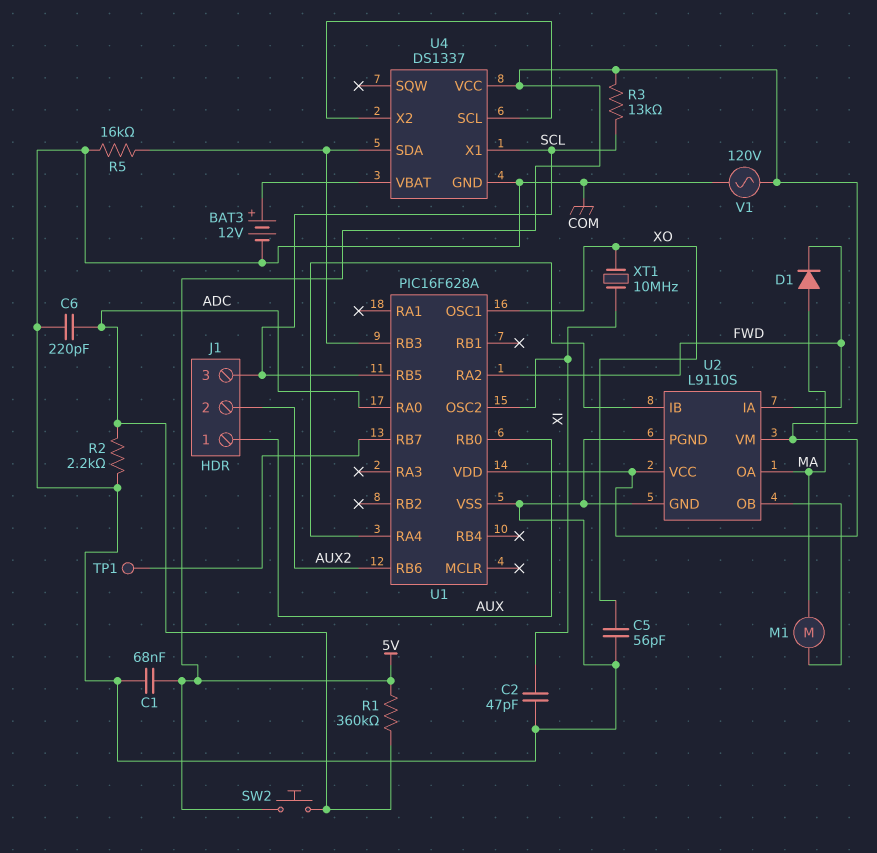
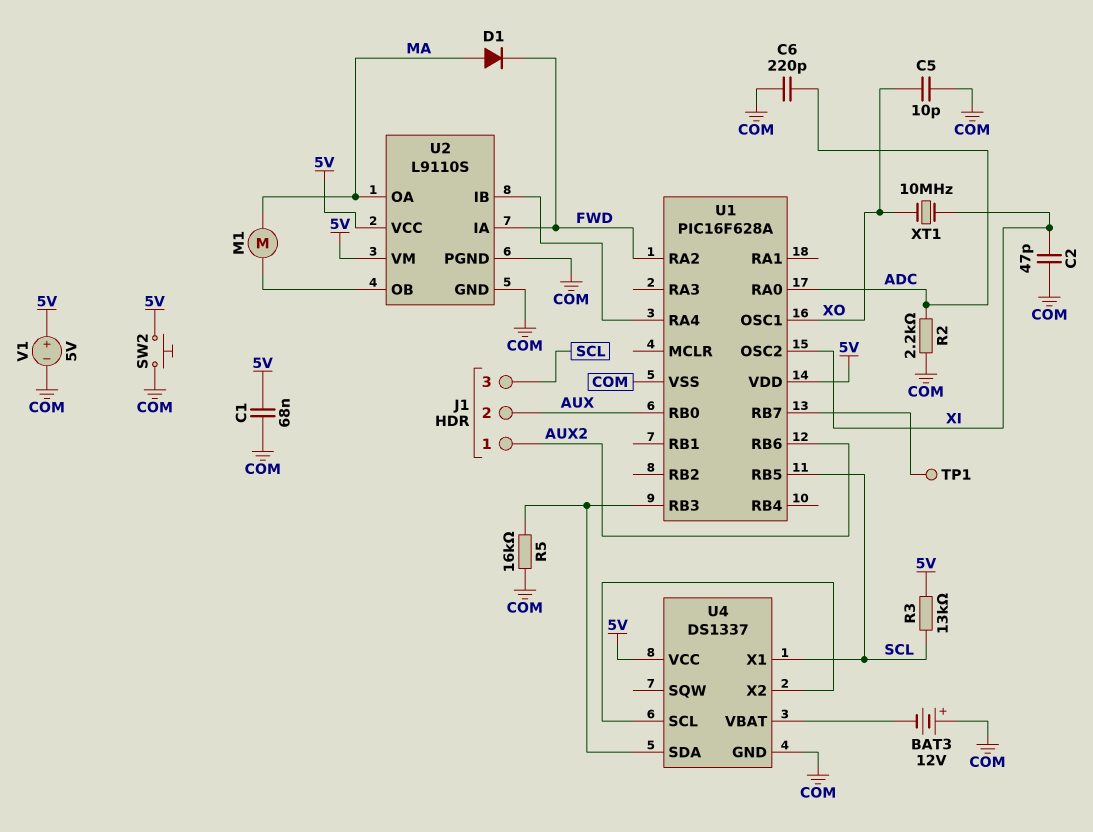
BAT3: 12V (plus U4/VBAT, minus COM) -> 12V (plus COM, minus U4/VBAT)
C5: 56pF (COM, XO) -> 10pF (COM, XO)
J1 pin 1: AUX -> AUX2
J1 pin 2: AUX2 -> AUX
R1: 360k (5V, ADC) -> none
SW2: button (5V, ADC) -> button (5V, COM)
V1: AC 120V (5V, COM) -> 5V (plus 5V, minus COM)

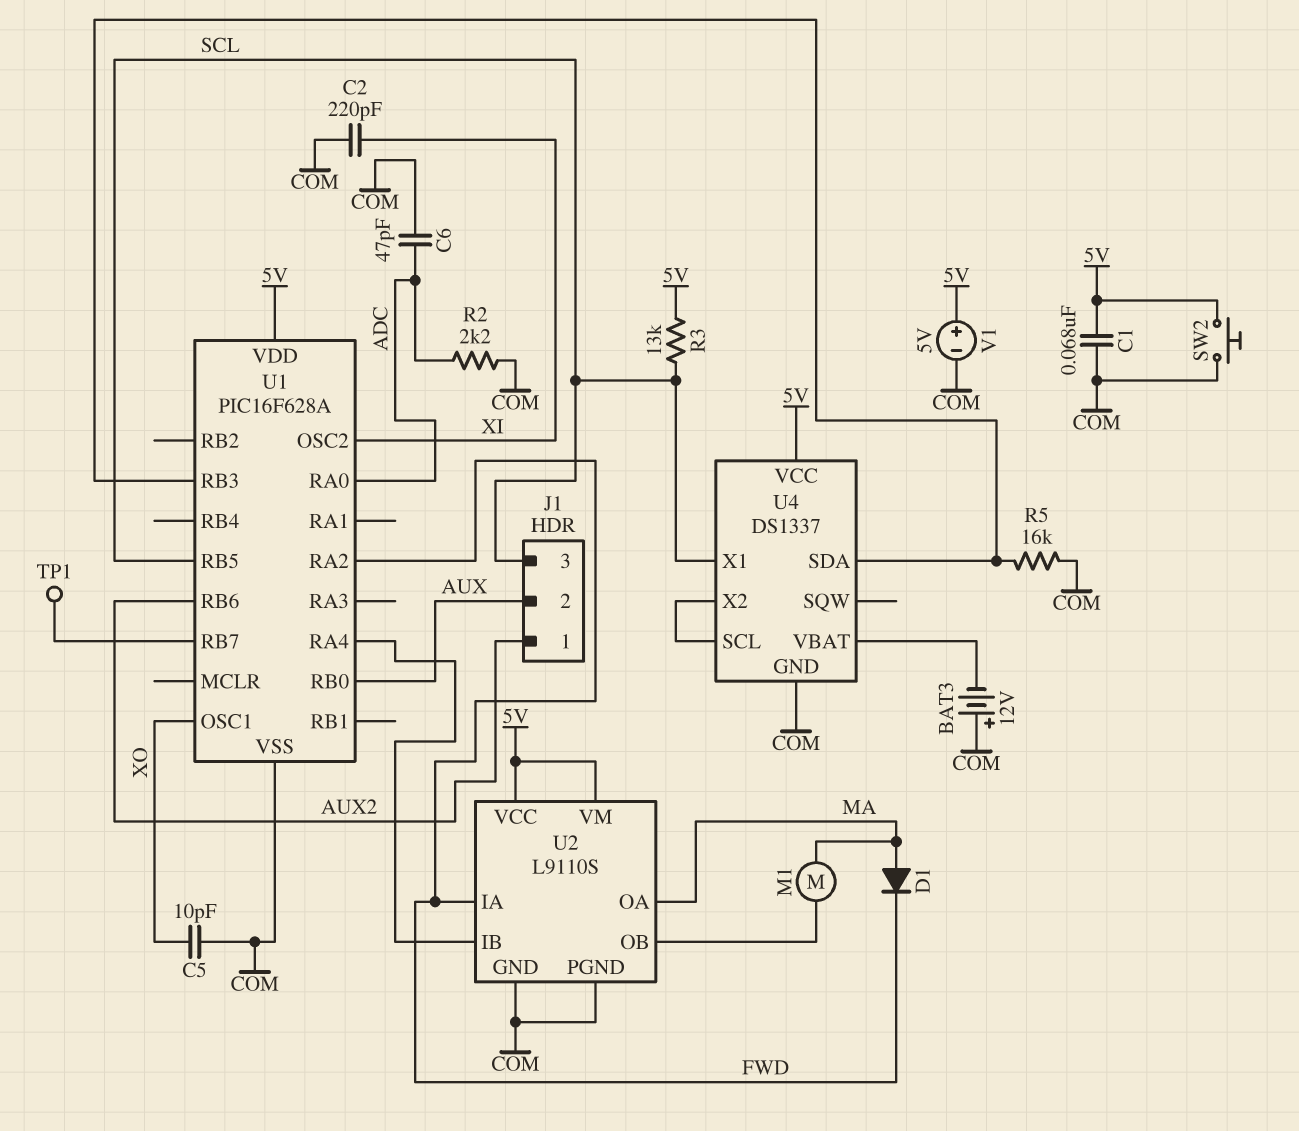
C2: 47pF (COM, XI) -> 220pF (COM, XI)
C6: 220pF (ADC, COM) -> 47pF (ADC, COM)
XT1: 10MHz (XI, XO) -> none

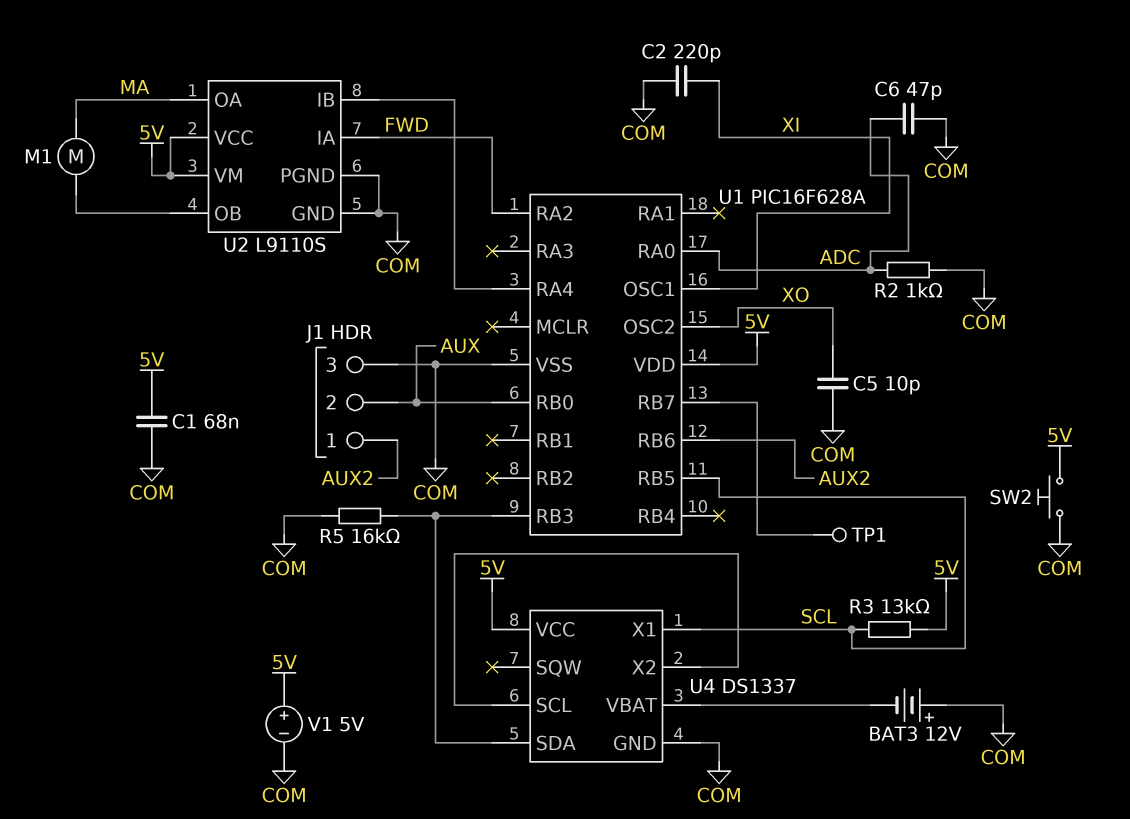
D1: diode (A MA, K FWD) -> none
J1 pin 3: SCL -> COM
R2: 2.2k (ADC, COM) -> 1k (ADC, COM)
U1 pin OSC1: XO -> XI
U1 pin OSC2: XI -> XO

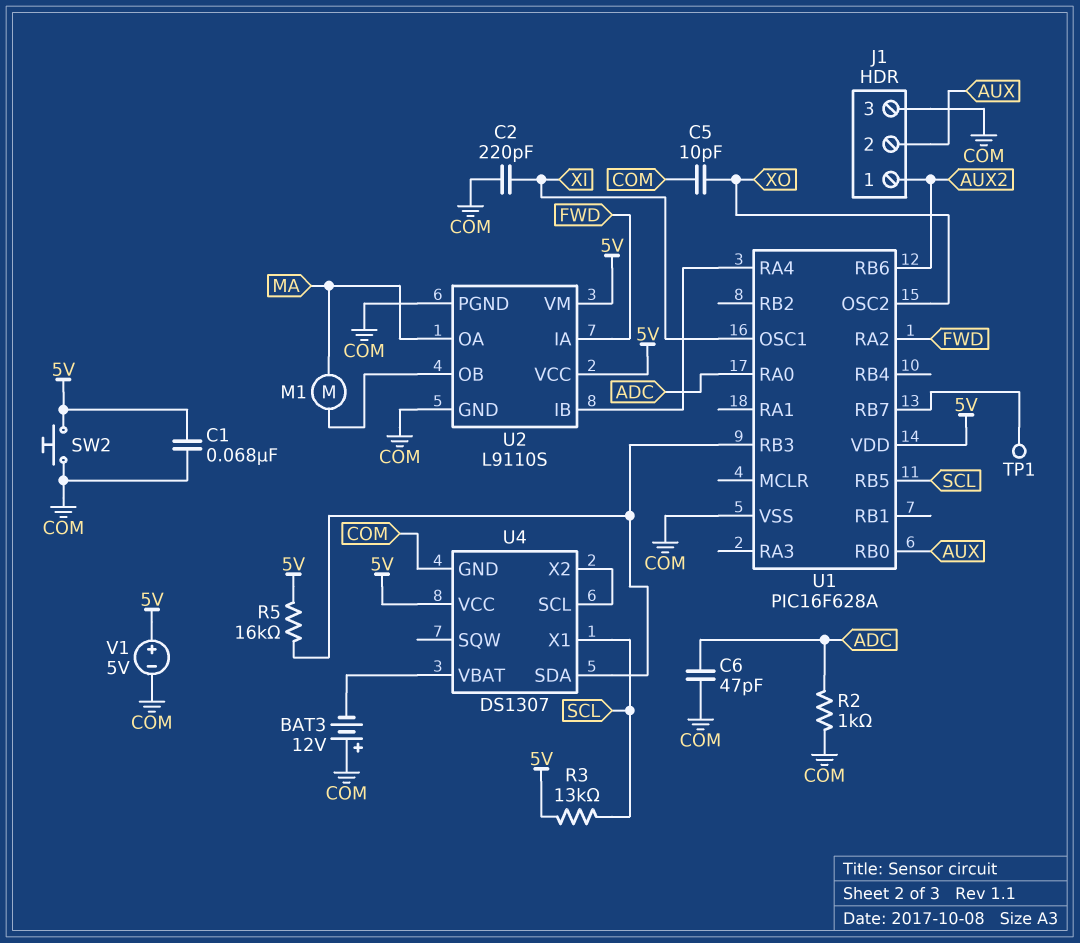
R5: 16k (COM, U1/RB3) -> 16k (5V, U1/RB3)
U4: DS1337 -> DS1307

